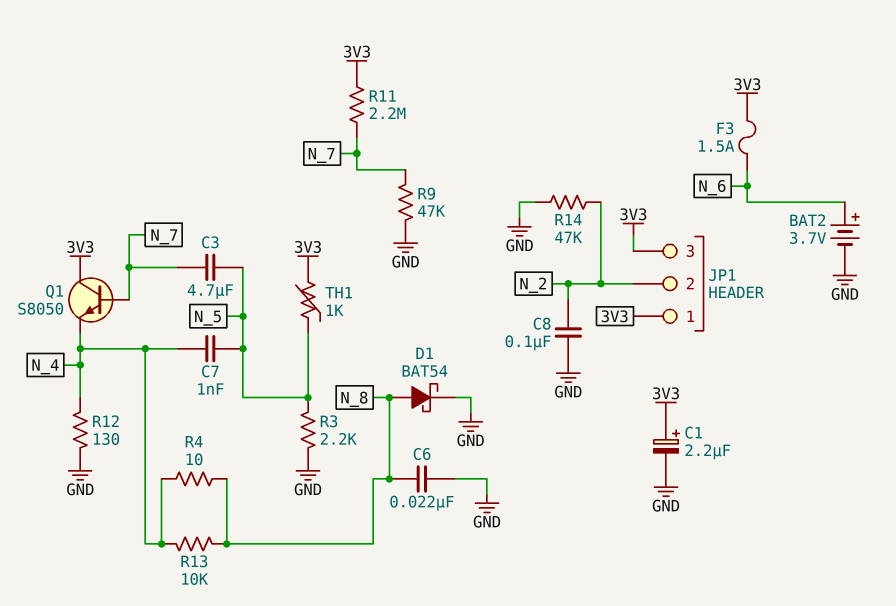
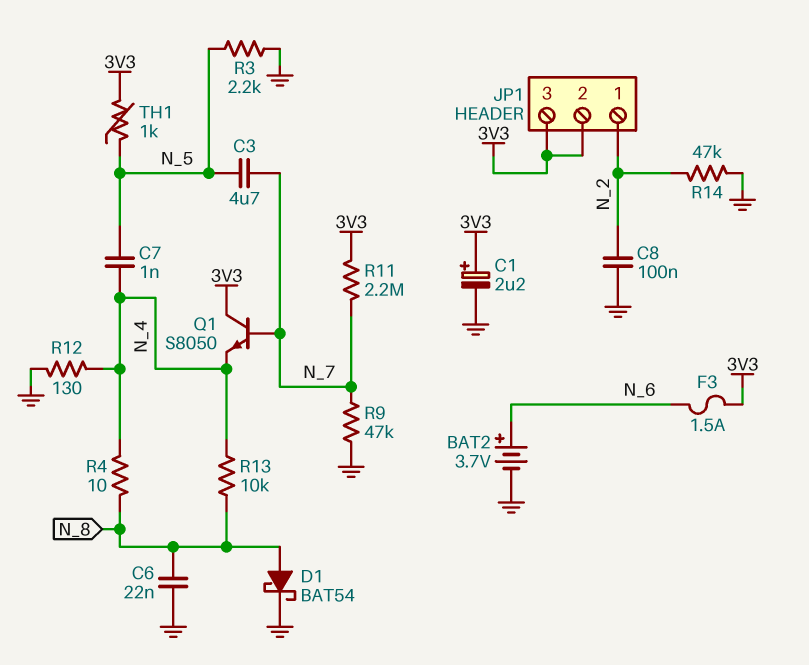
JP1 pin 1: 3V3 -> N_2
JP1 pin 2: N_2 -> 3V3

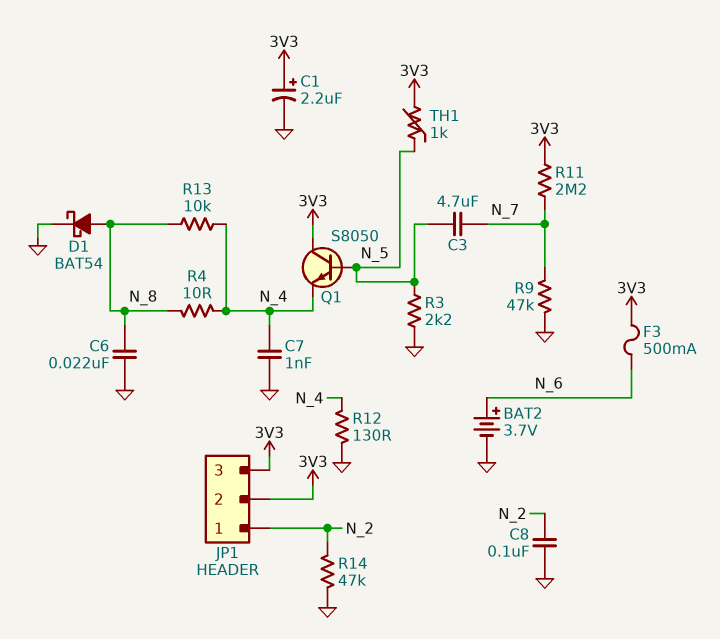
C7: 1nF (N_4, N_5) -> 1nF (GND, N_4)
F3: 1.5A (3V3, N_6) -> 500mA (3V3, N_6)
Q1: NPN S8050 (B N_7, C 3V3, E N_4) -> NPN S8050 (B N_5, C 3V3, E N_4)

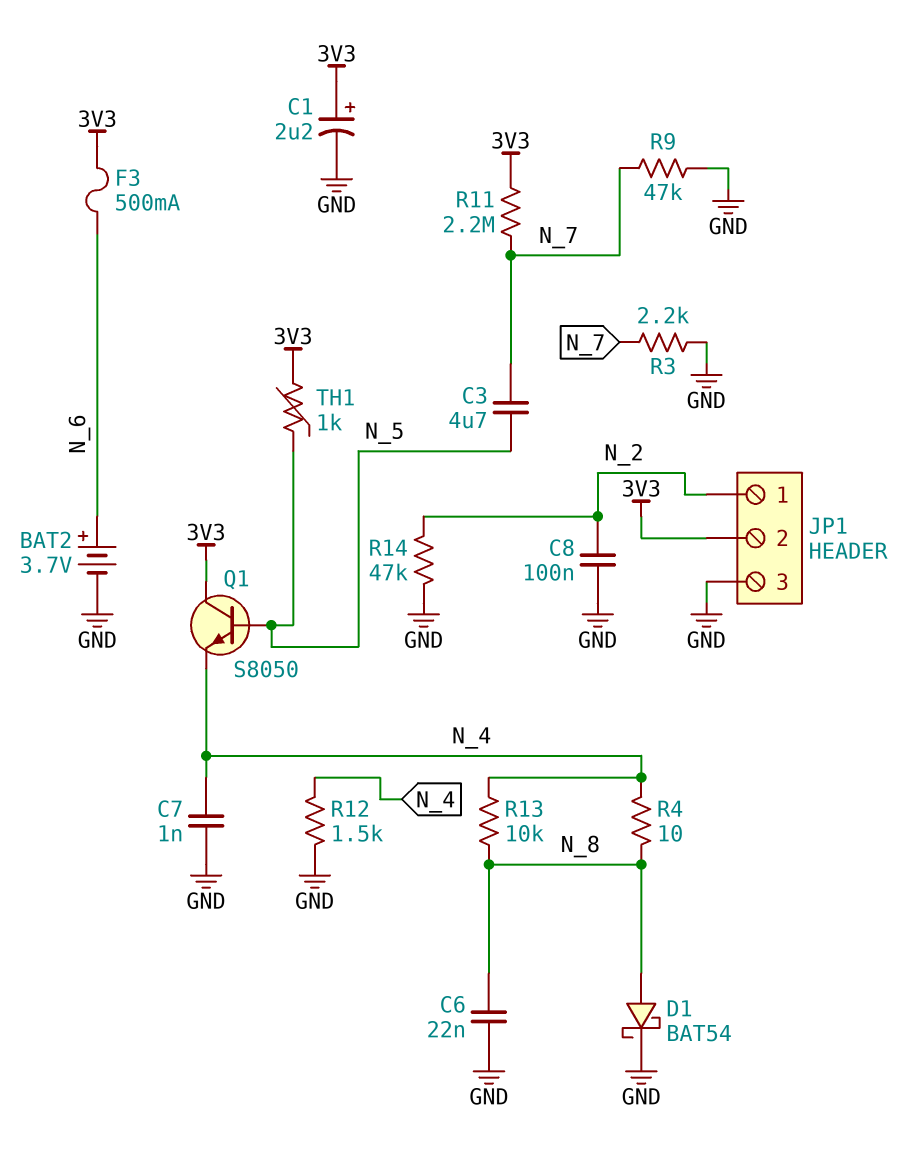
JP1 pin 3: 3V3 -> GND
R3: 2.2k (GND, N_5) -> 2.2k (GND, N_7)
R12: 130 (GND, N_4) -> 1.5k (GND, N_4)

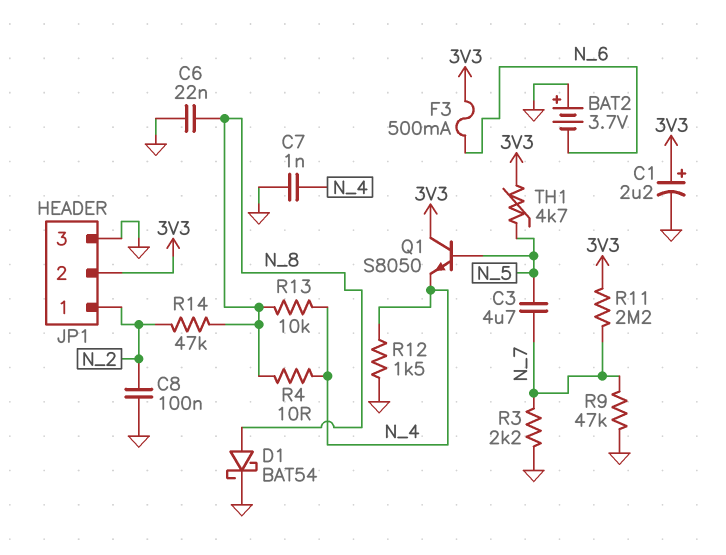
BAT2: 3.7V (plus N_6, minus GND) -> 3.7V (plus GND, minus N_6)
R14: 47k (GND, N_2) -> 47k (N_2, N_8)
TH1: 1k (3V3, N_5) -> 4.7k (3V3, N_5)

